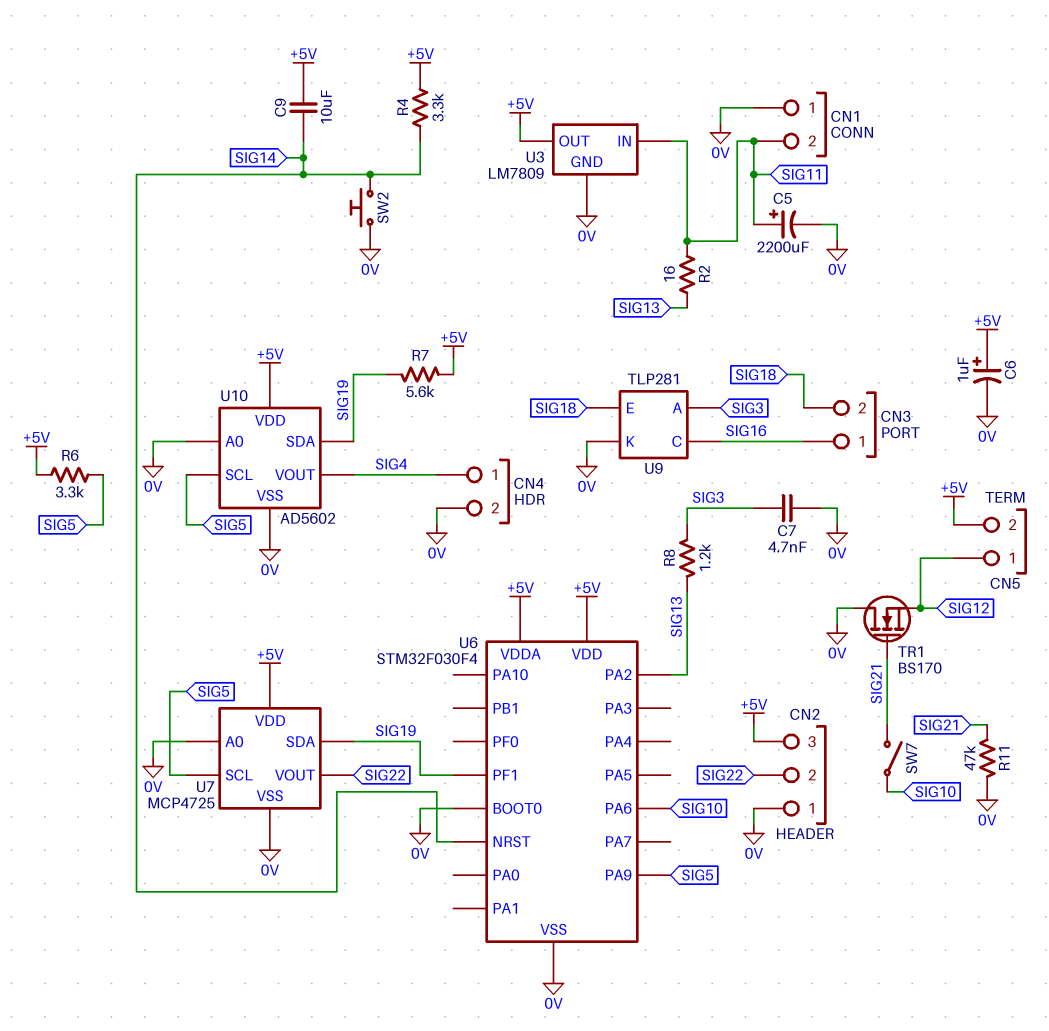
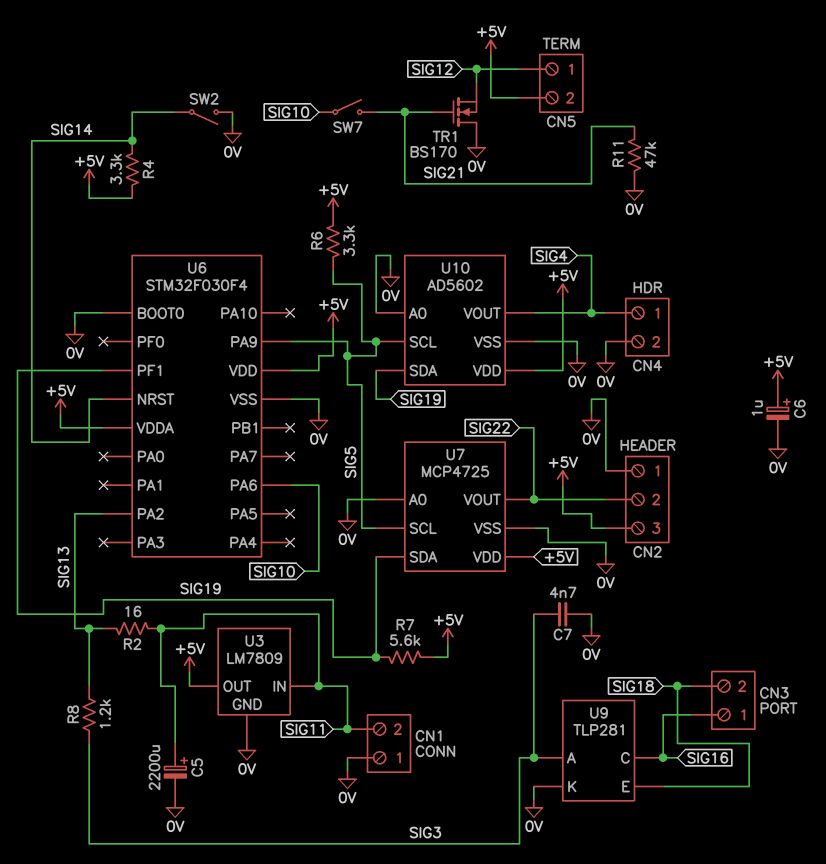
C9: 10uF (+5V, SIG14) -> none
SW2: button (0V, SIG14) -> switch (0V, SIG14)

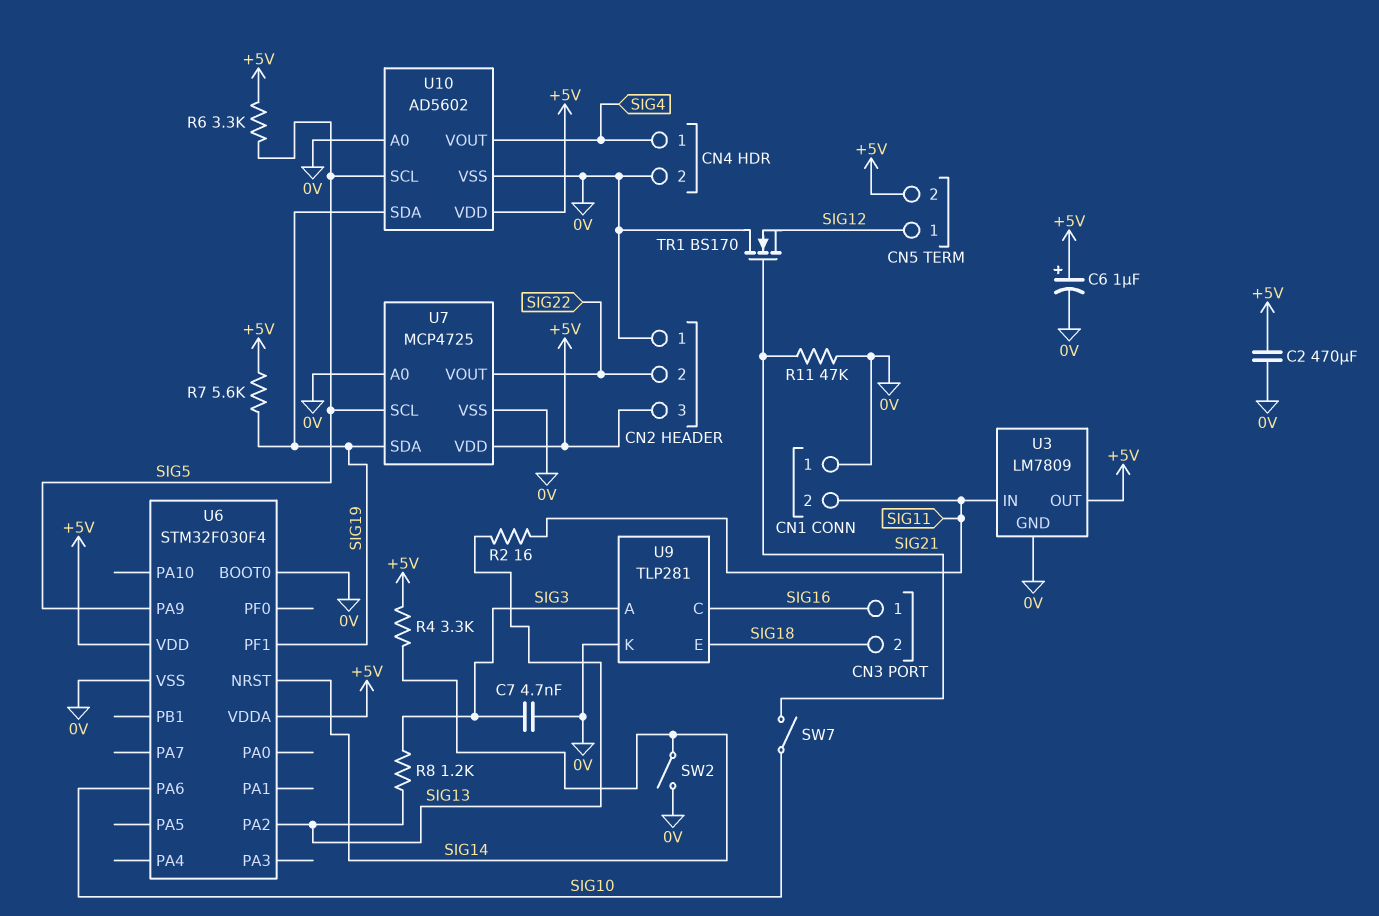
C2: none -> 470uF (+5V, 0V)
C5: 2200uF (plus SIG11, minus 0V) -> none

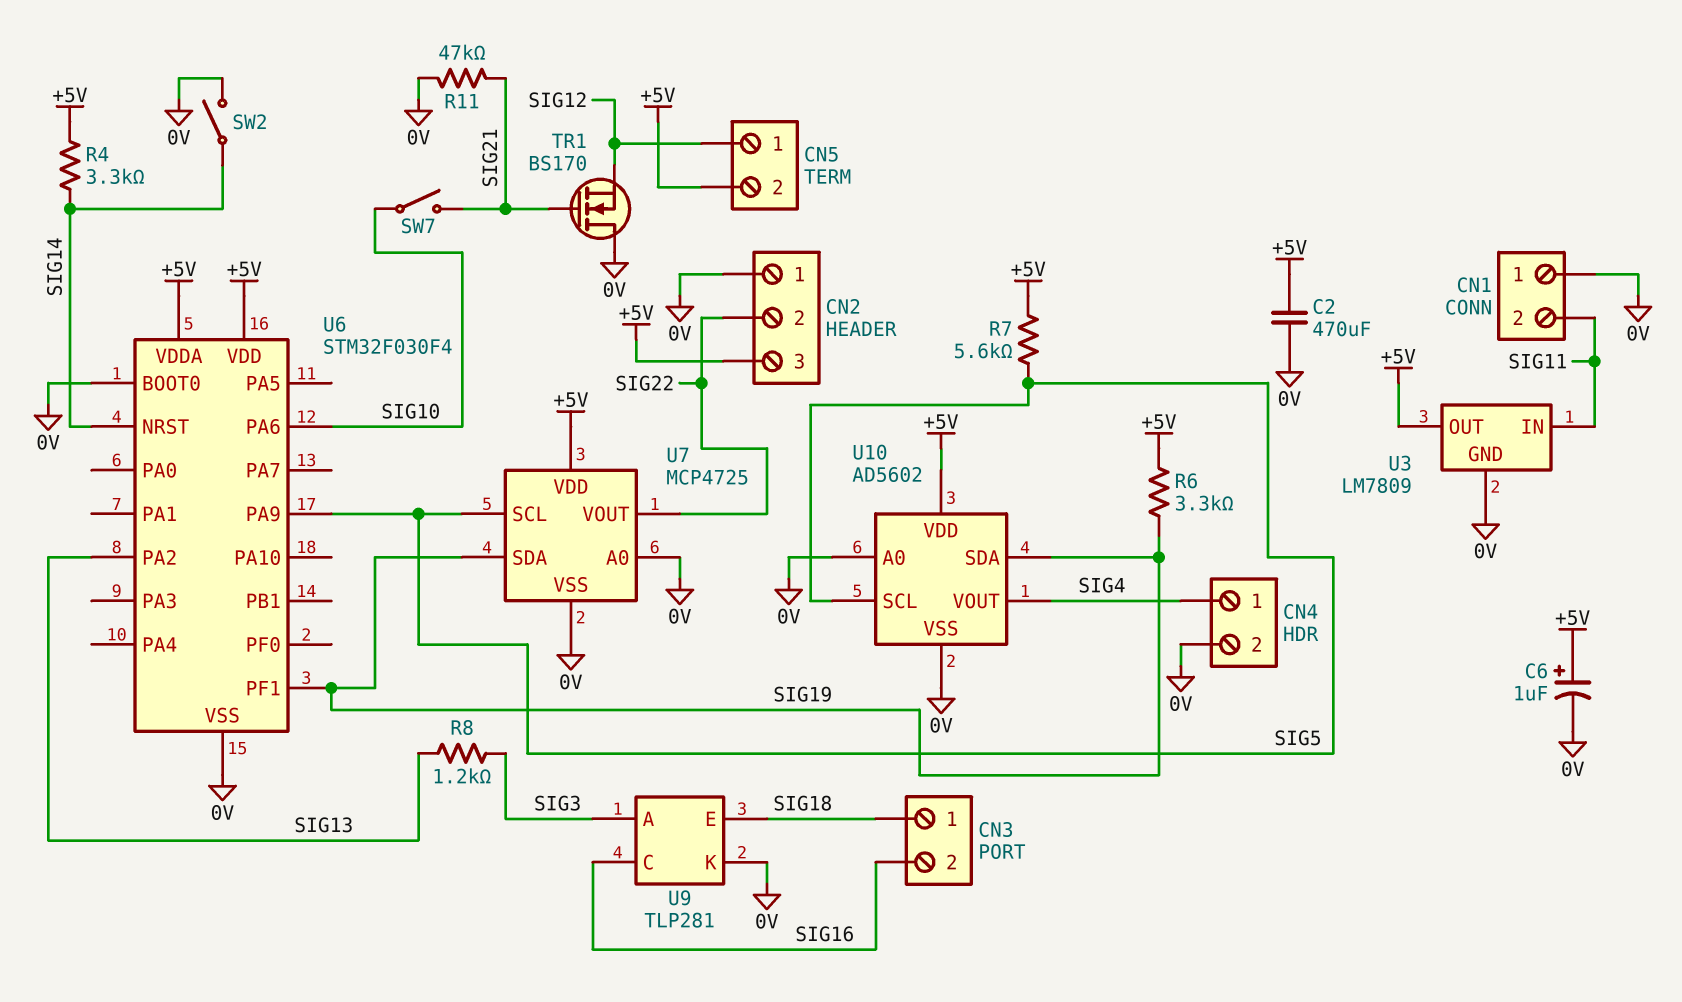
C7: 4.7nF (0V, SIG3) -> none
CN3 pin 1: SIG16 -> SIG18
CN3 pin 2: SIG18 -> SIG16
R2: 16 (SIG11, SIG13) -> none
R6: 3.3k (+5V, SIG5) -> 3.3k (+5V, SIG19)
R7: 5.6k (+5V, SIG19) -> 5.6k (+5V, SIG5)

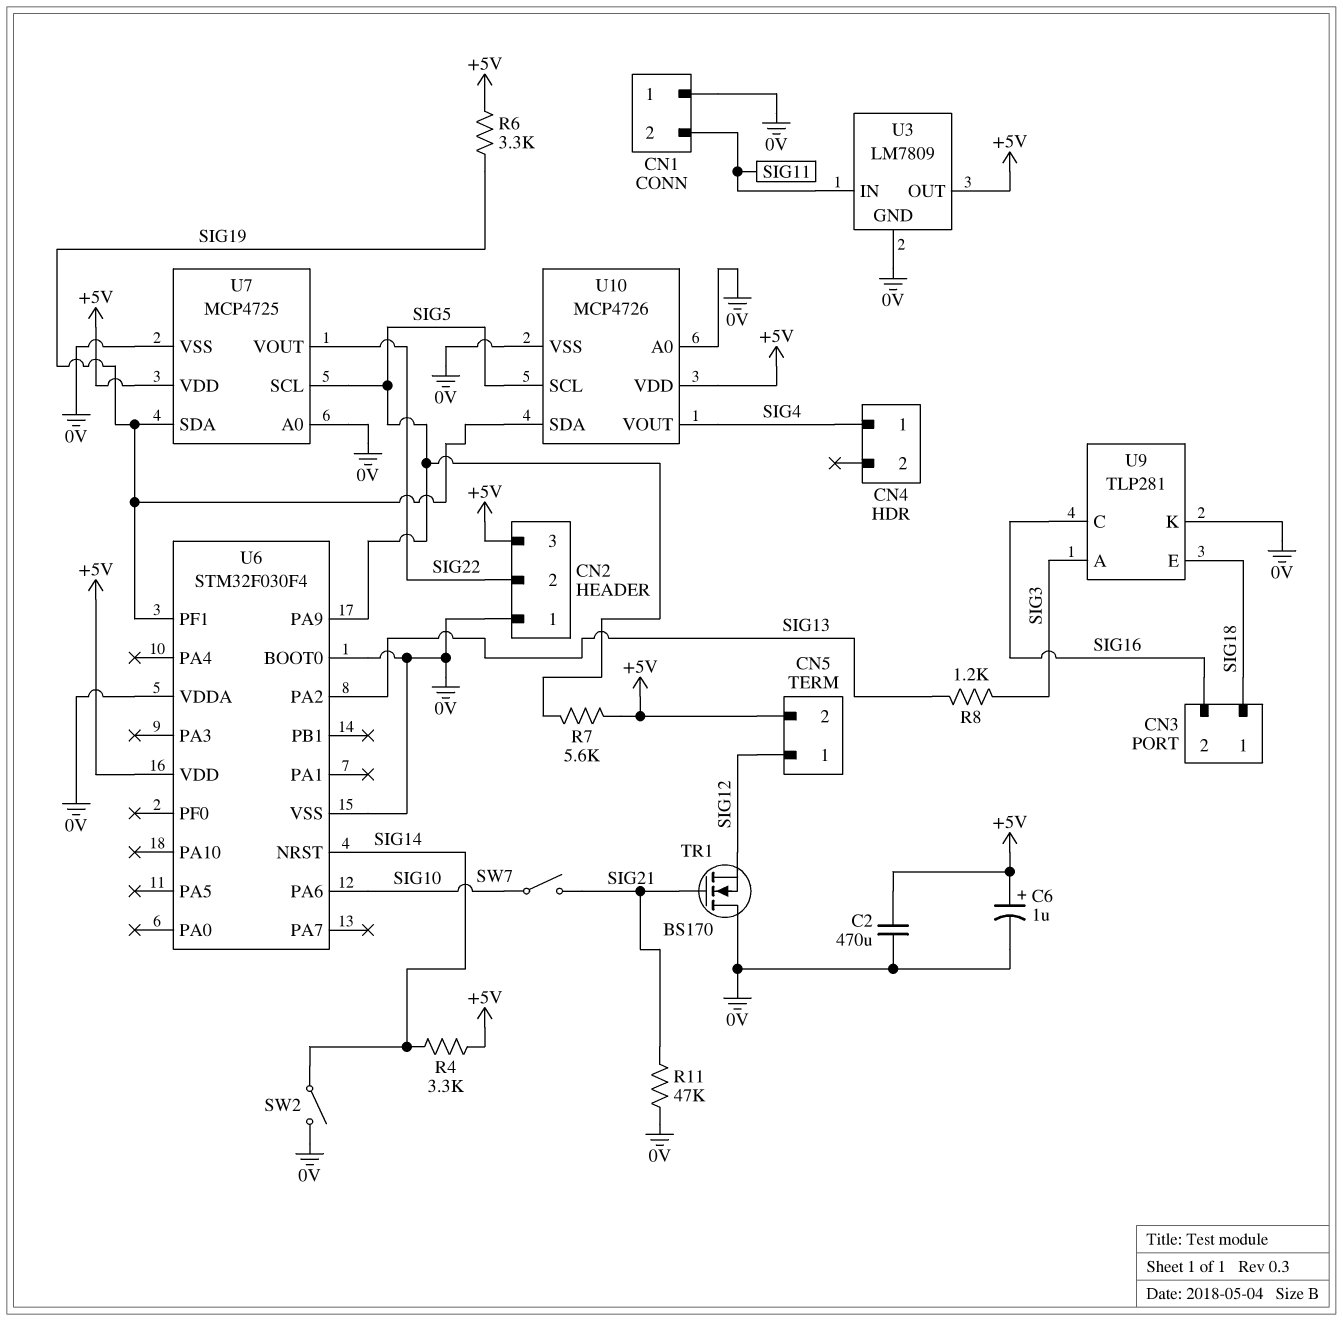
CN4 pin 2: 0V -> none
U6 pin VDDA: +5V -> 0V
U10: AD5602 -> MCP4726

